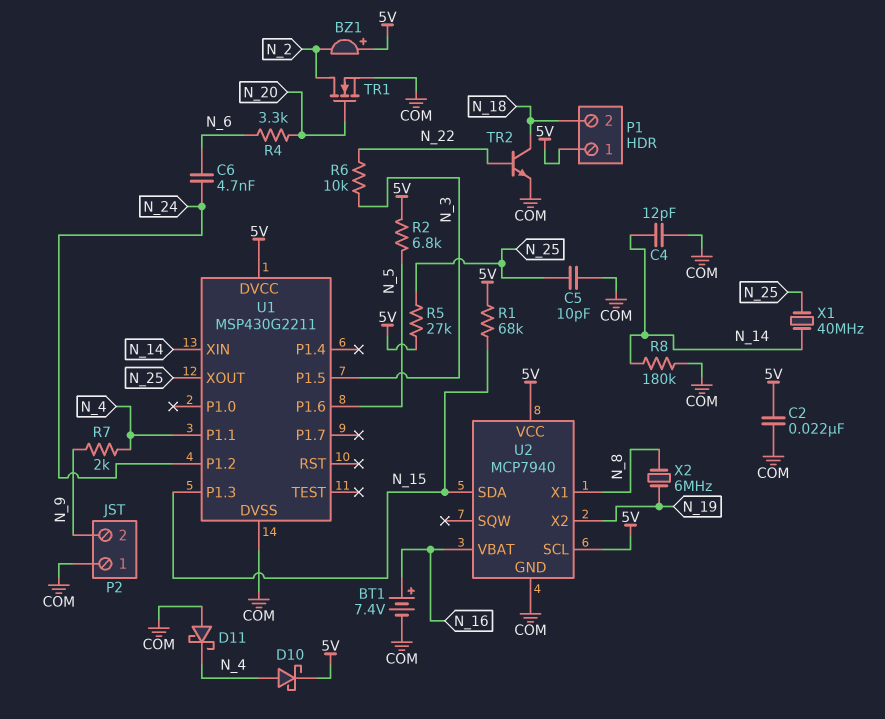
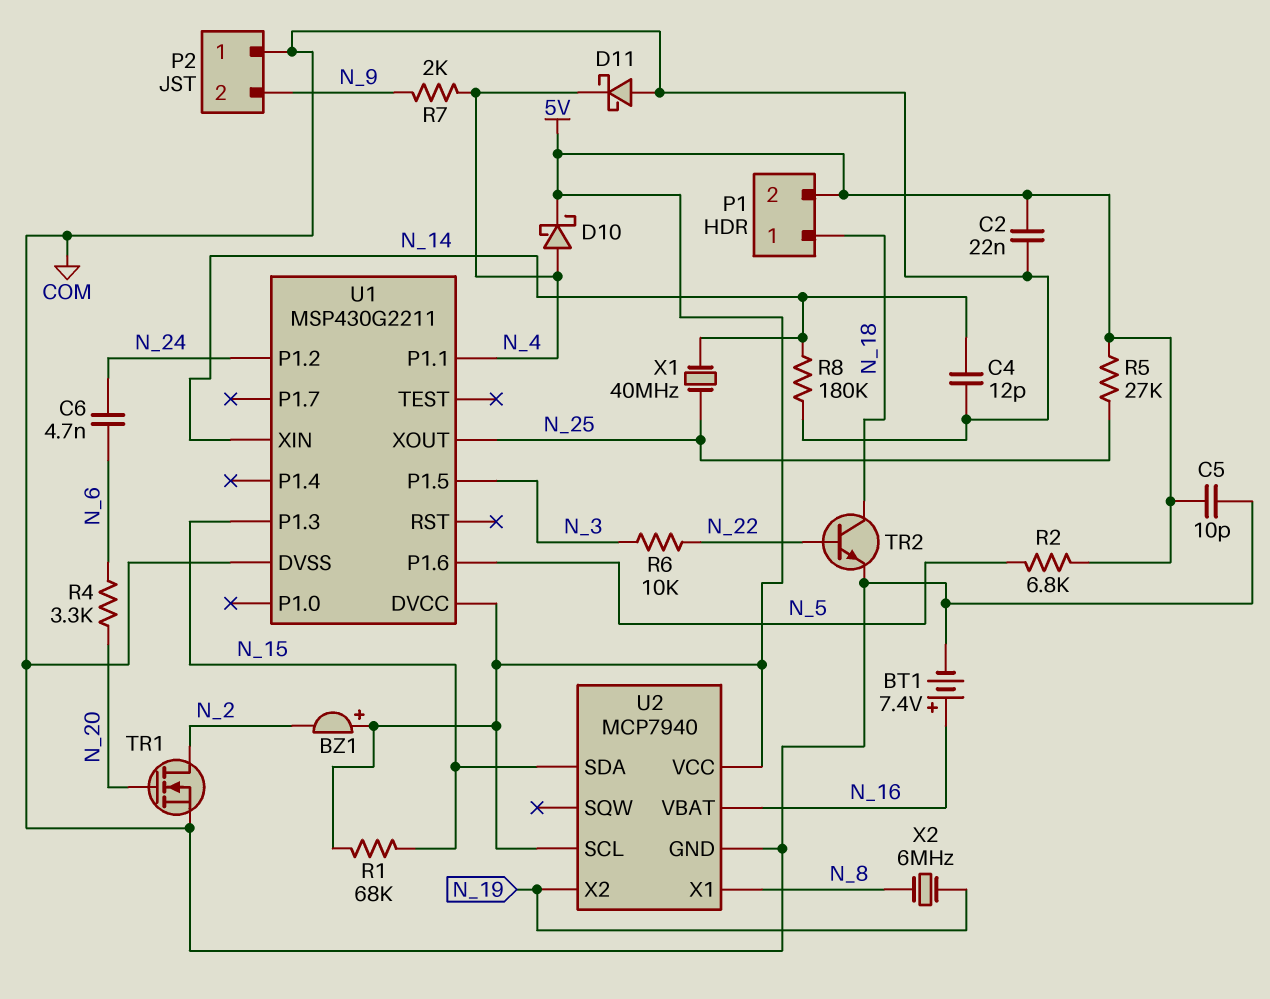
C5: 10pF (COM, N_25) -> 10pF (5V, COM)
P1 pin 1: 5V -> N_18
P1 pin 2: N_18 -> 5V

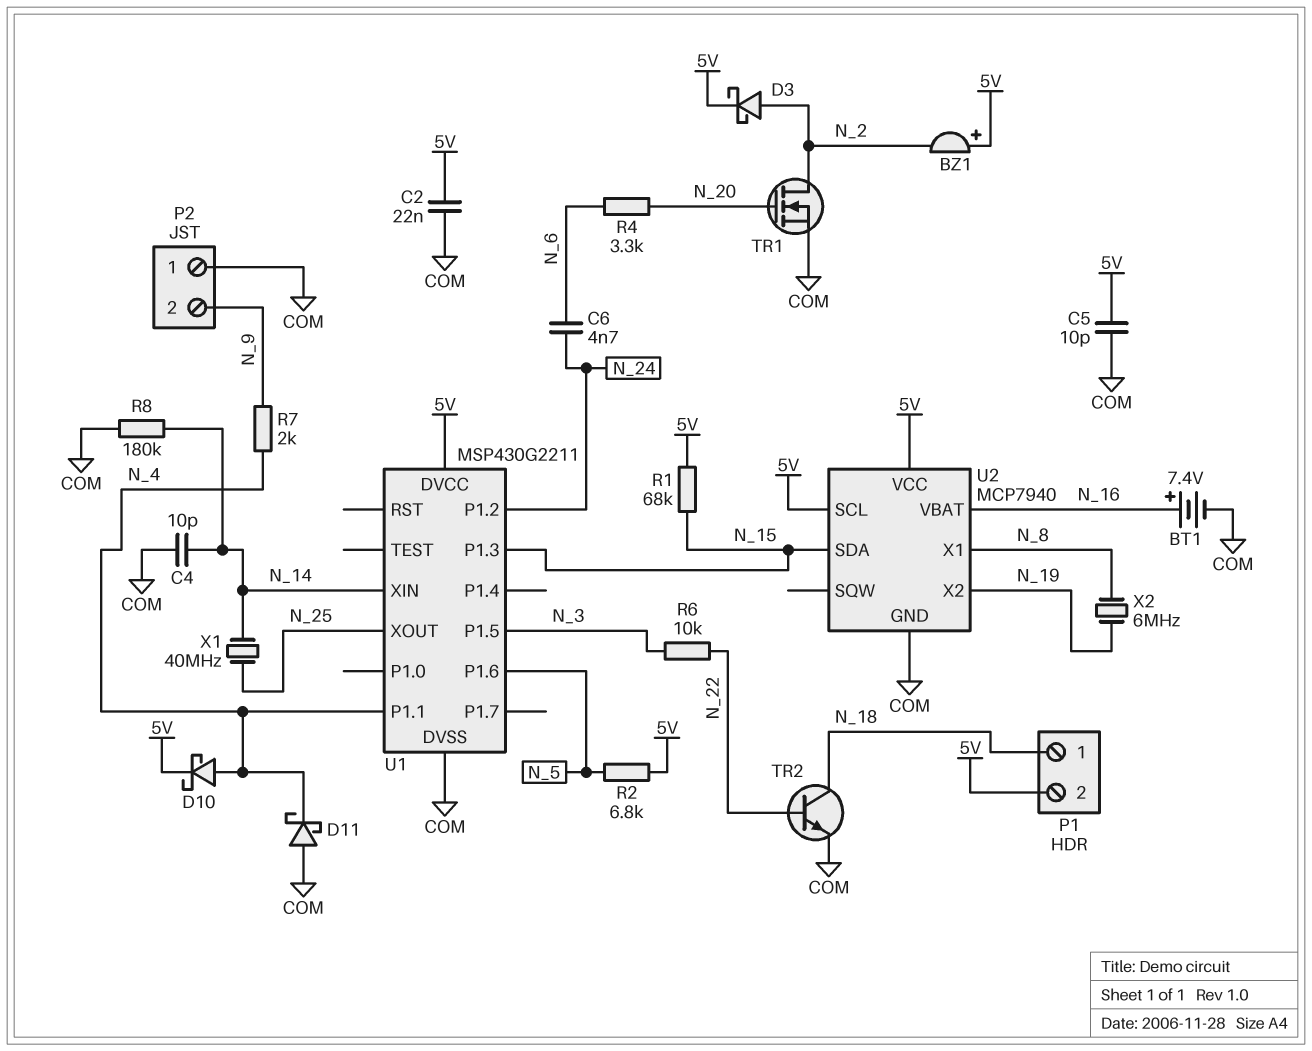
C4: 12pF (COM, N_14) -> 10pF (COM, N_14)
D3: none -> schottky (A N_2, K 5V)
R5: 27k (5V, N_25) -> none

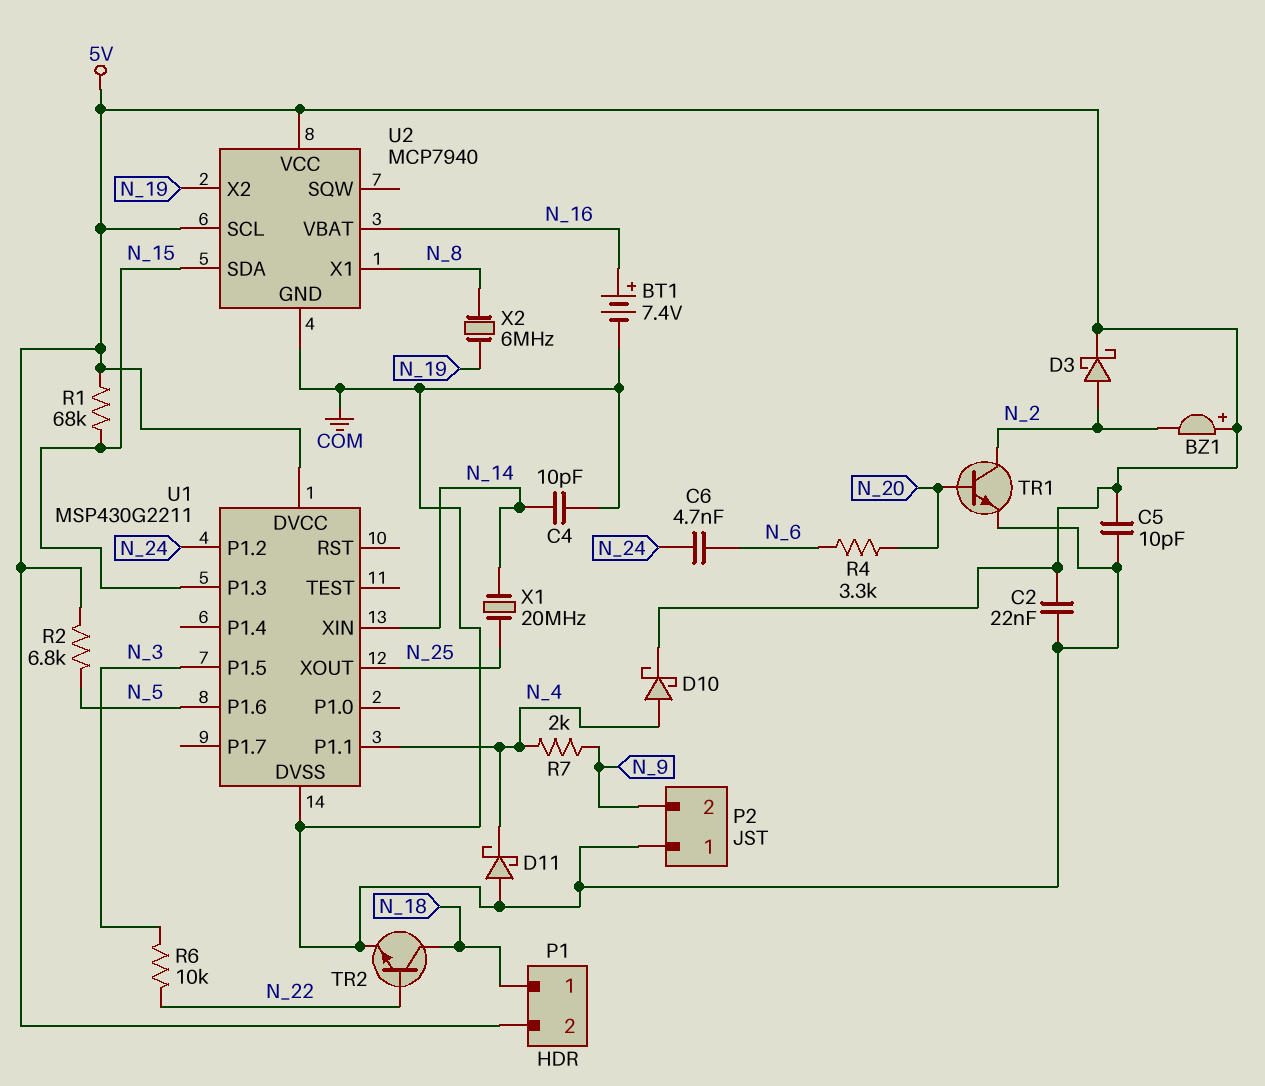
R8: 180k (COM, N_14) -> none
TR1: NMOS (G N_20, D N_2, S COM) -> NPN (B N_20, C N_2, E COM)
X1: 40MHz (N_14, N_25) -> 20MHz (N_14, N_25)

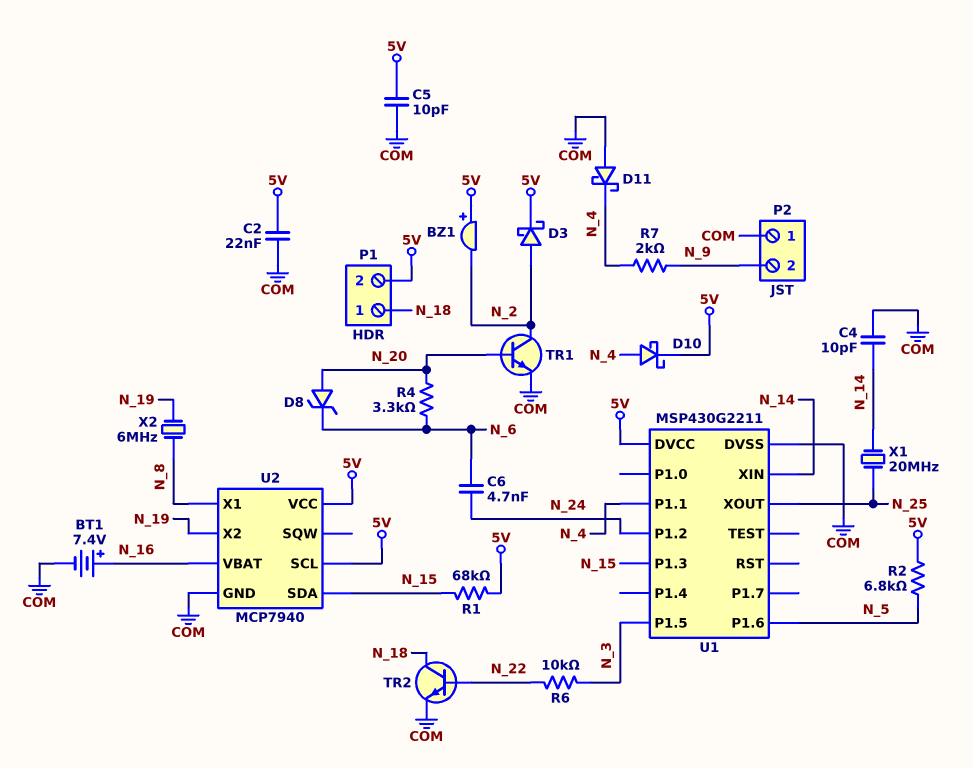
D8: none -> zener (A N_20, K N_6)

